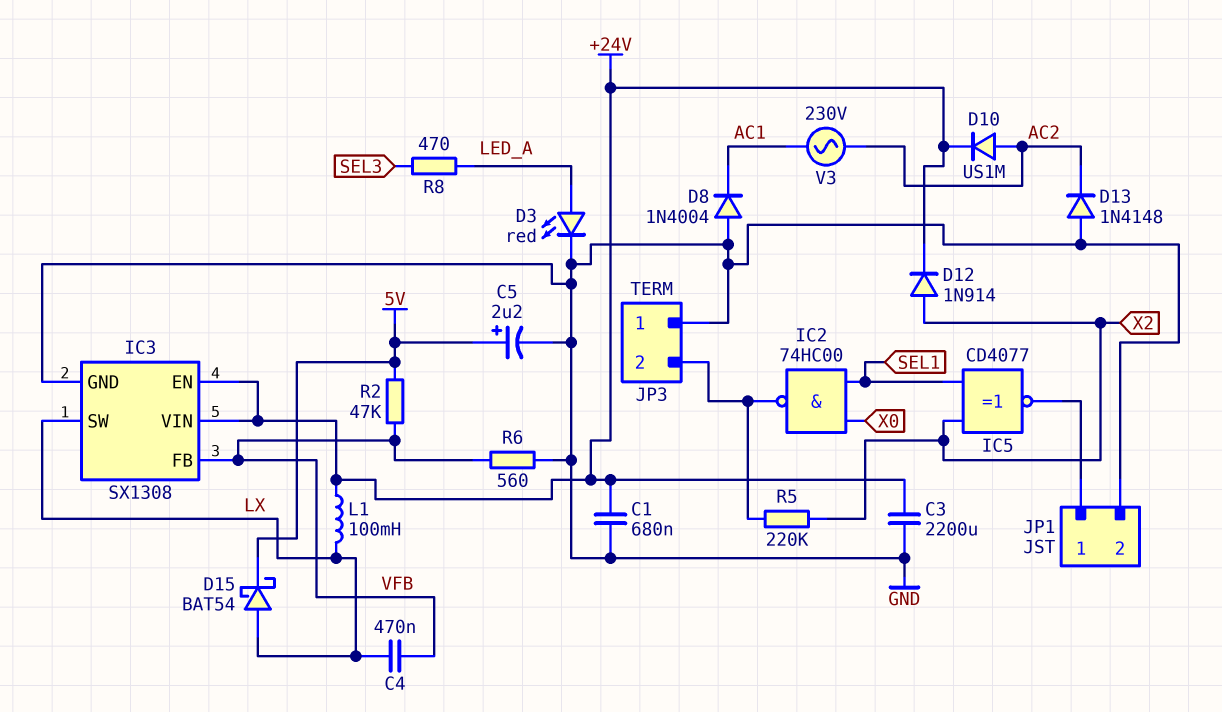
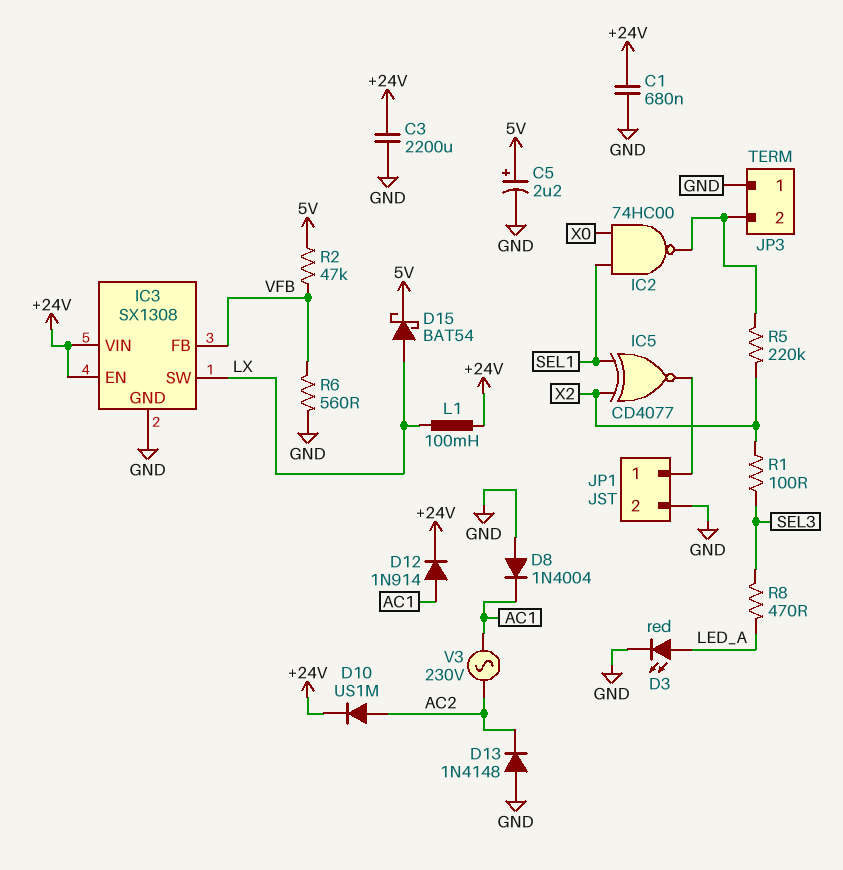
C4: 470nF (LX, VFB) -> none
D12: diode 1N914 (A X2, K +24V) -> diode 1N914 (A AC1, K +24V)
R1: none -> 100 (SEL3, X2)

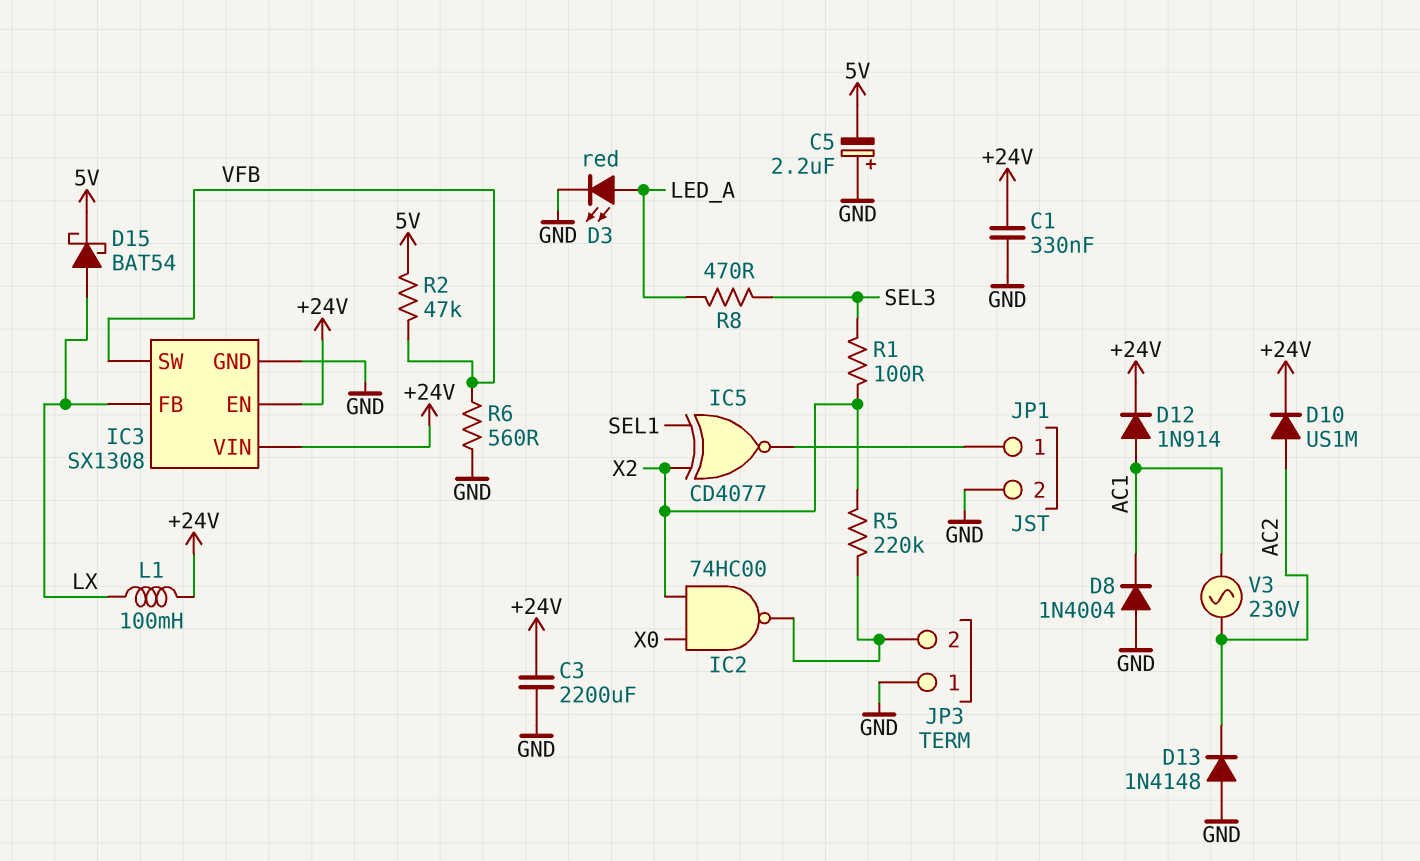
C1: 680nF (+24V, GND) -> 330nF (+24V, GND)
C5: 2.2uF (plus 5V, minus GND) -> 2.2uF (plus GND, minus 5V)
IC2: NAND 74HC00 (in SEL1, in X0, out JP3/2) -> NAND 74HC00 (in X0, in X2, out JP3/2)
IC3 pin FB: VFB -> LX
IC3 pin SW: LX -> VFB

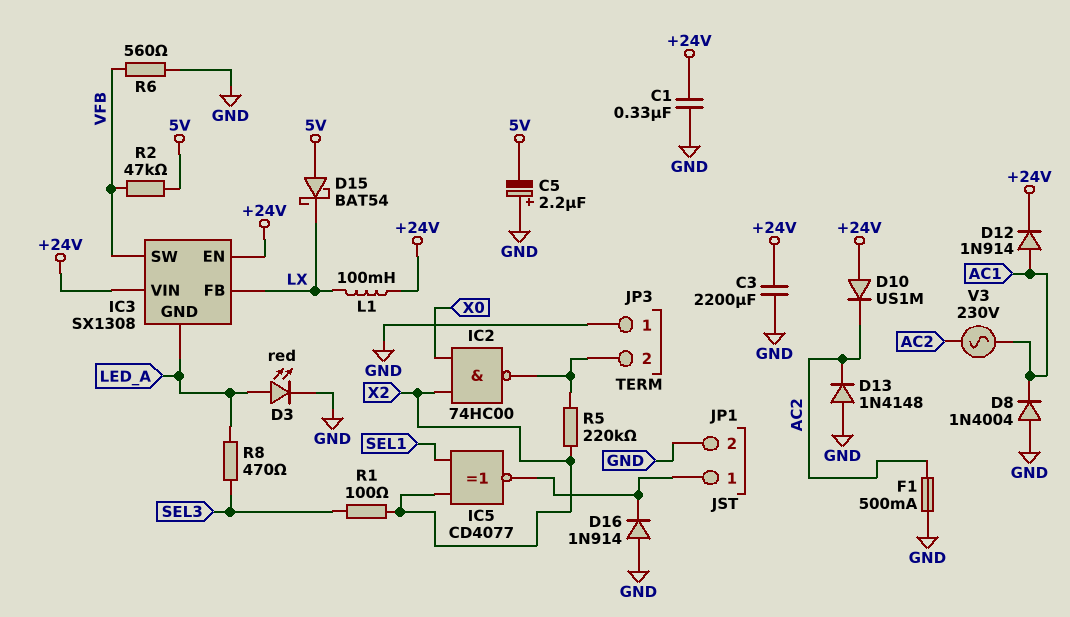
D10: diode US1M (A AC2, K +24V) -> diode US1M (A +24V, K AC2)
D15: schottky BAT54 (A LX, K 5V) -> schottky BAT54 (A 5V, K LX)
D16: none -> diode 1N914 (A GND, K JP1/1)
F1: none -> 500mA (AC2, GND)
IC3 pin GND: GND -> LED_A

